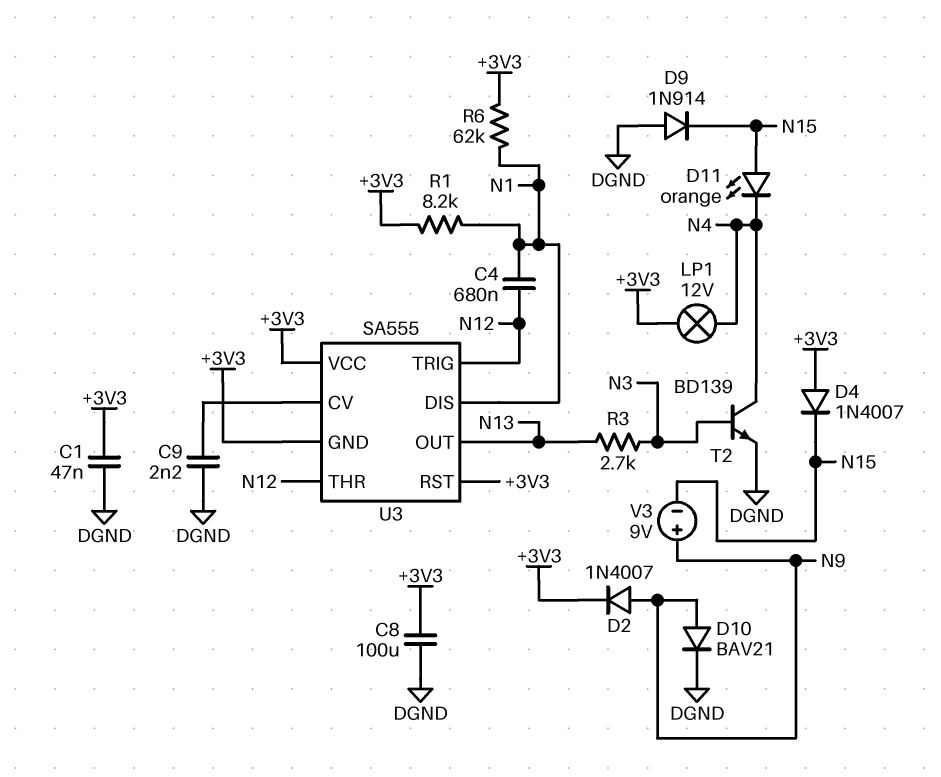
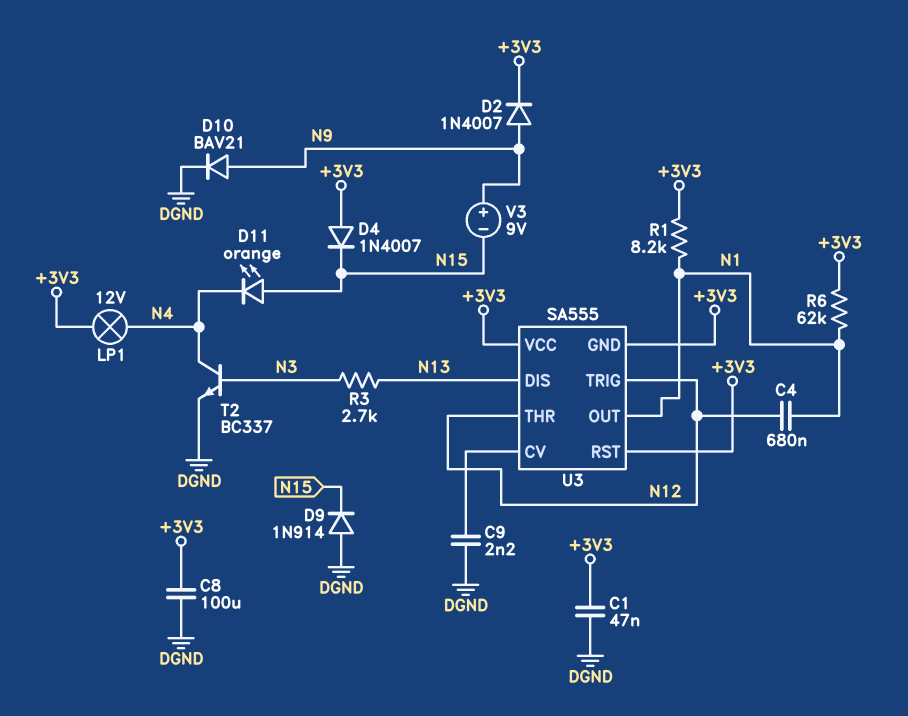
T2: NPN BD139 (B N3, C N4, E DGND) -> NPN BC337 (B N3, C N4, E DGND)
U3 pin DIS: N1 -> N13
U3 pin OUT: N13 -> N1

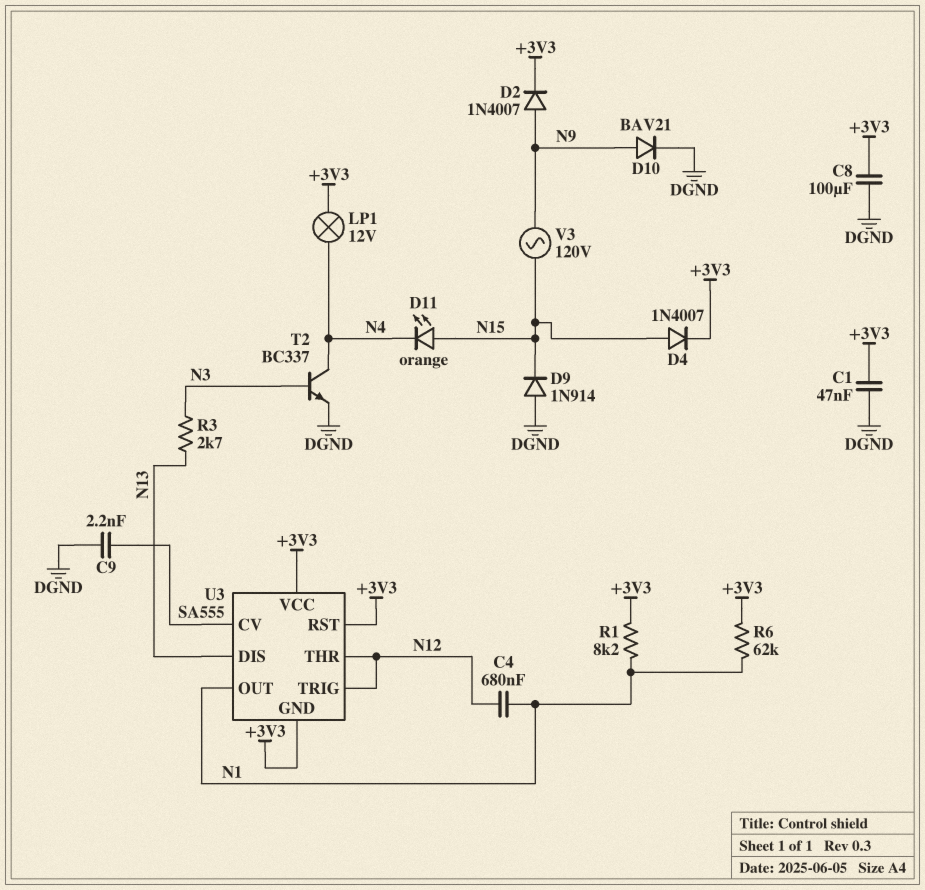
D4: diode 1N4007 (A +3V3, K N15) -> diode 1N4007 (A N15, K +3V3)
V3: 9V (plus N9, minus N15) -> AC 120V (N9, N15)

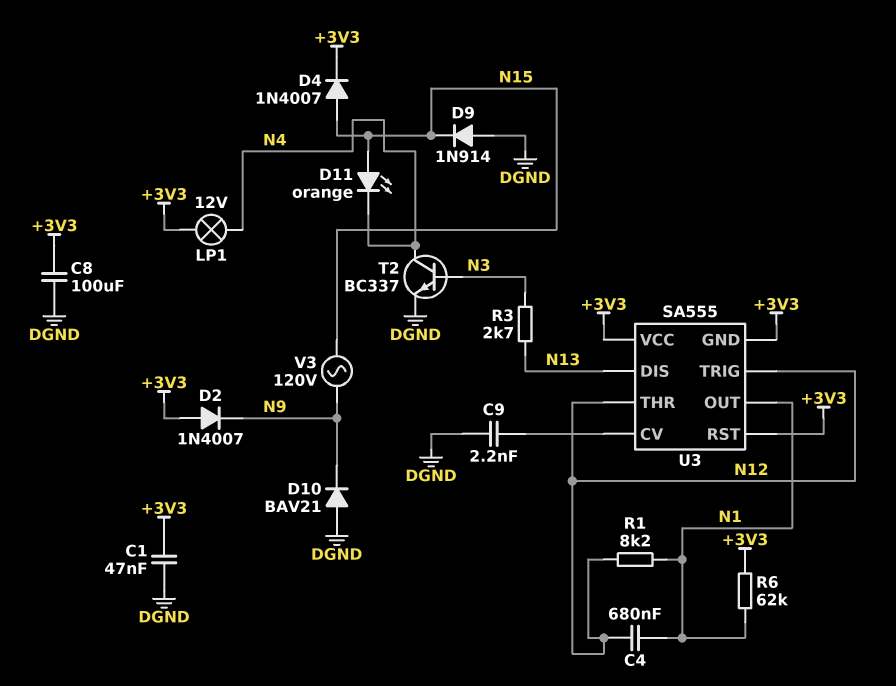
D2: diode 1N4007 (A N9, K +3V3) -> diode 1N4007 (A +3V3, K N9)
D10: diode BAV21 (A N9, K DGND) -> diode BAV21 (A DGND, K N9)
R1: 8.2k (+3V3, N1) -> 8.2k (N1, N12)

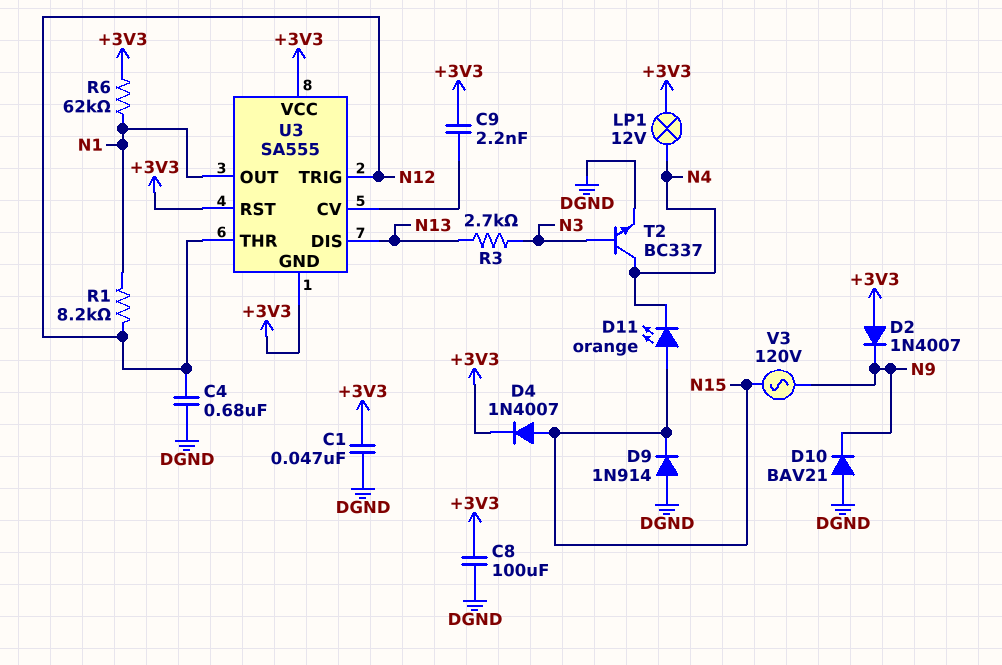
C4: 680nF (N1, N12) -> 680nF (DGND, N12)
C9: 2.2nF (DGND, U3/CV) -> 2.2nF (+3V3, U3/CV)

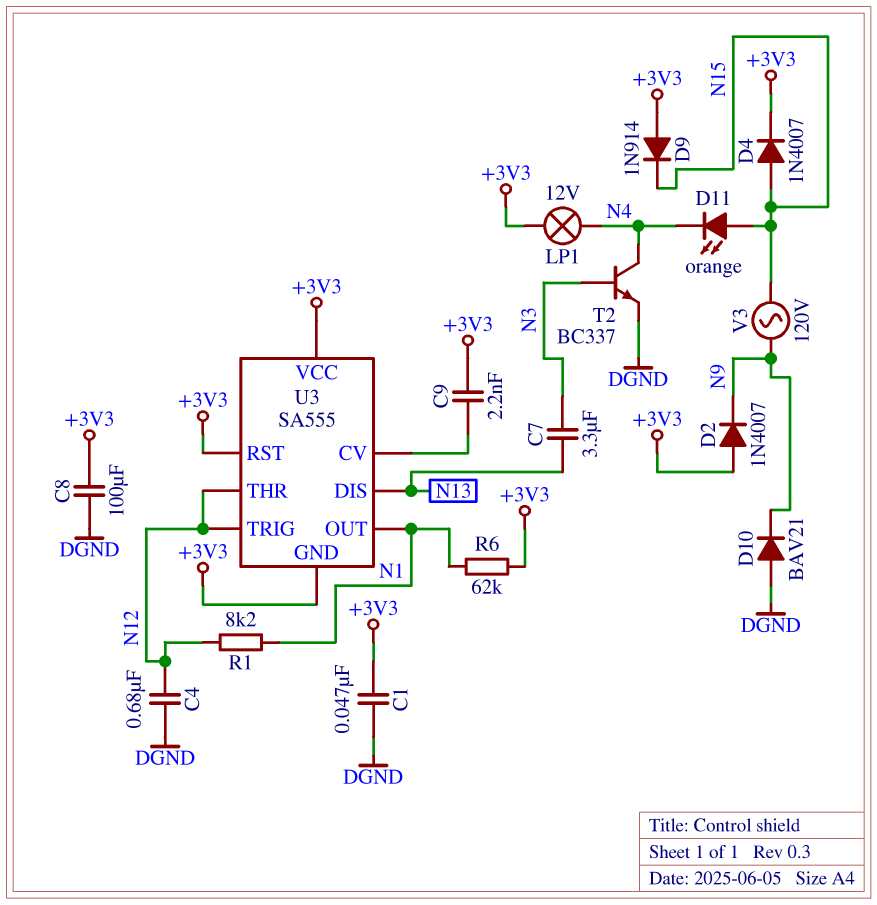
C7: none -> 3.3uF (N3, N13)
D9: diode 1N914 (A DGND, K N15) -> diode 1N914 (A +3V3, K N15)
R3: 2.7k (N3, N13) -> none

